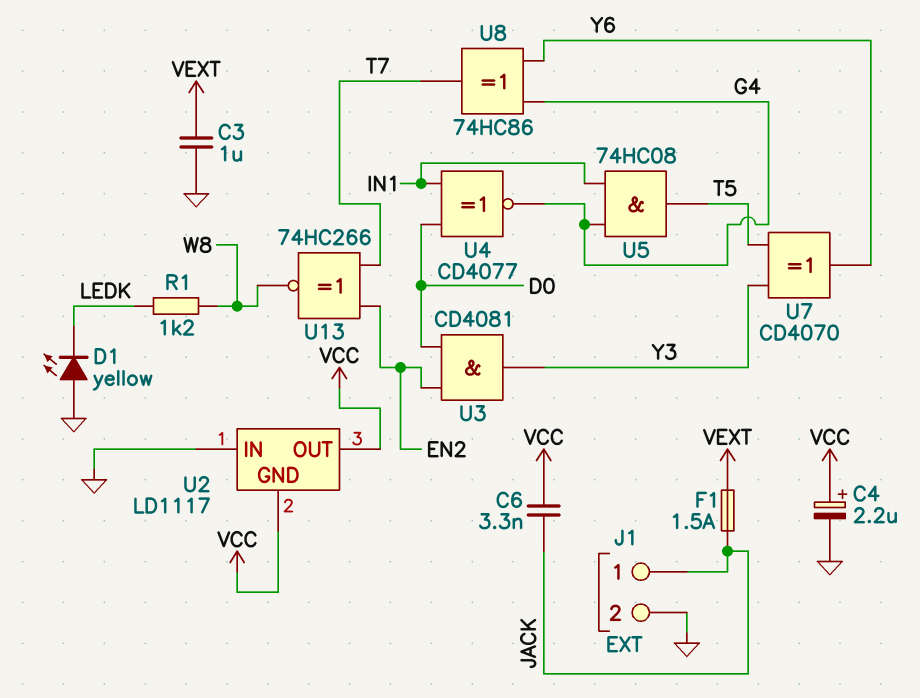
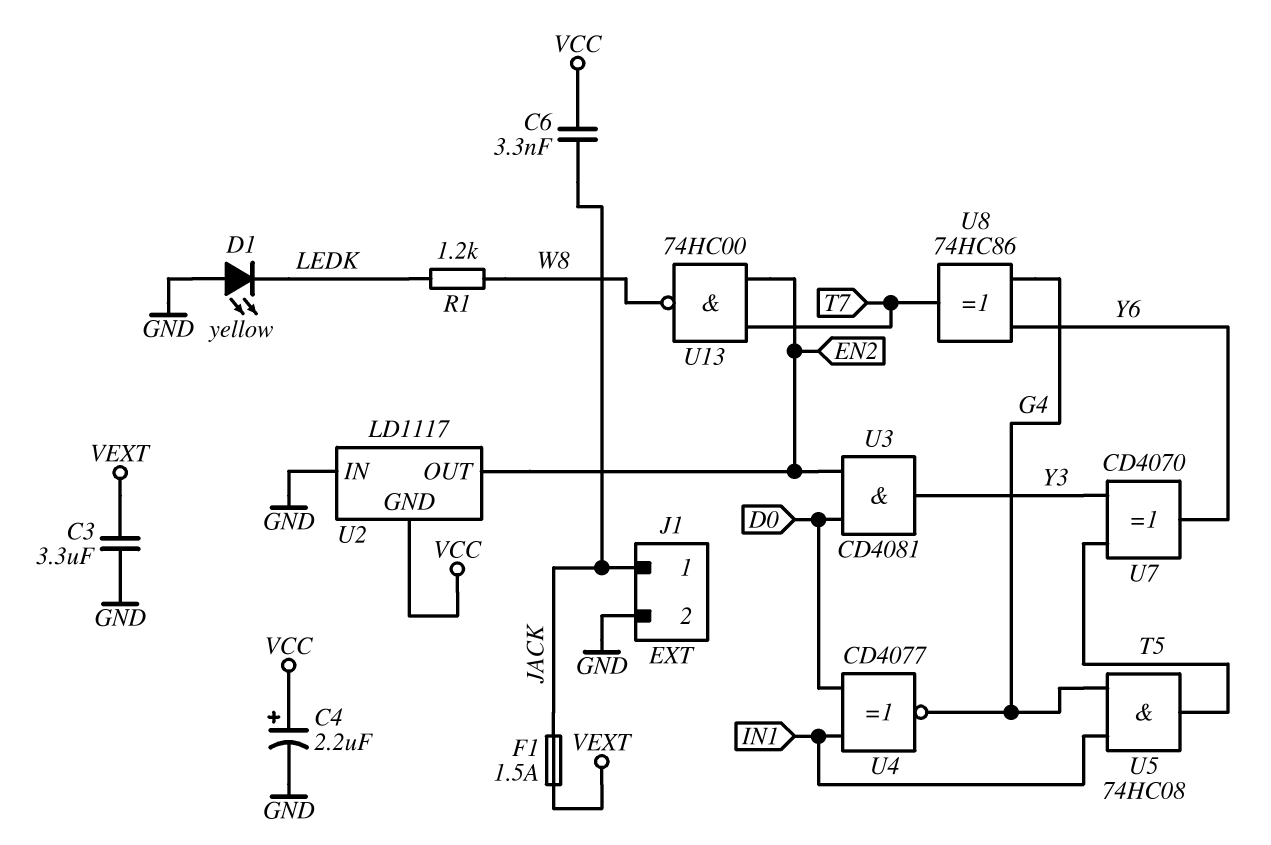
C3: 1uF (GND, VEXT) -> 3.3uF (GND, VEXT)
U2 pin OUT: VCC -> EN2
U13: XNOR 74HC266 (in EN2, in T7, out W8) -> NAND 74HC00 (in EN2, in T7, out W8)

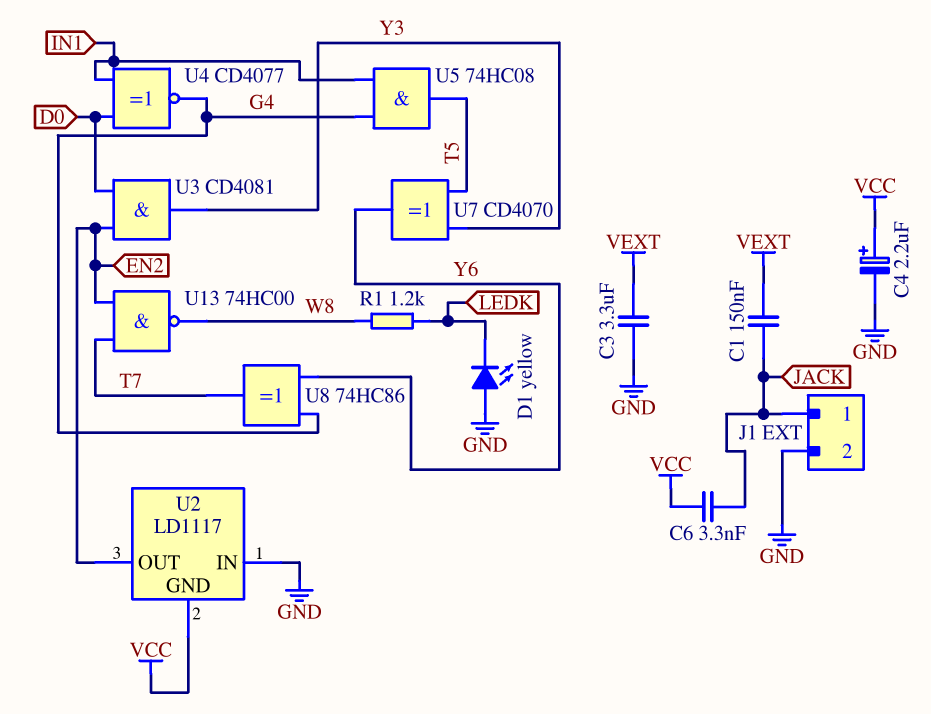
C1: none -> 150nF (JACK, VEXT)
F1: 1.5A (JACK, VEXT) -> none

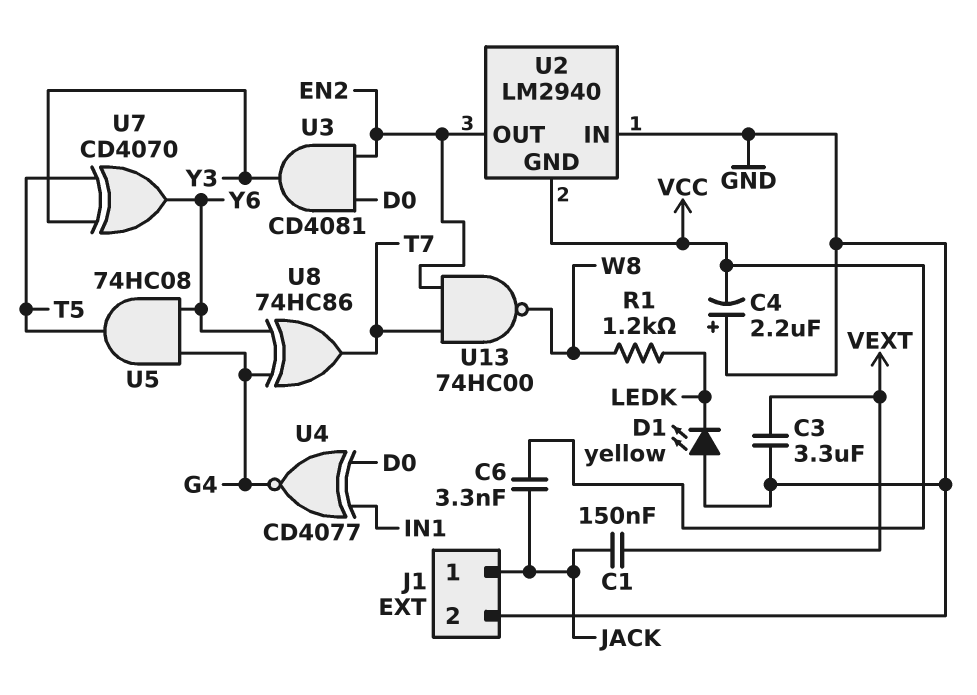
C4: 2.2uF (plus VCC, minus GND) -> 2.2uF (plus GND, minus VCC)
U2: LD1117 -> LM2940
U5: AND 74HC08 (in G4, in IN1, out T5) -> AND 74HC08 (in G4, in Y6, out T5)

